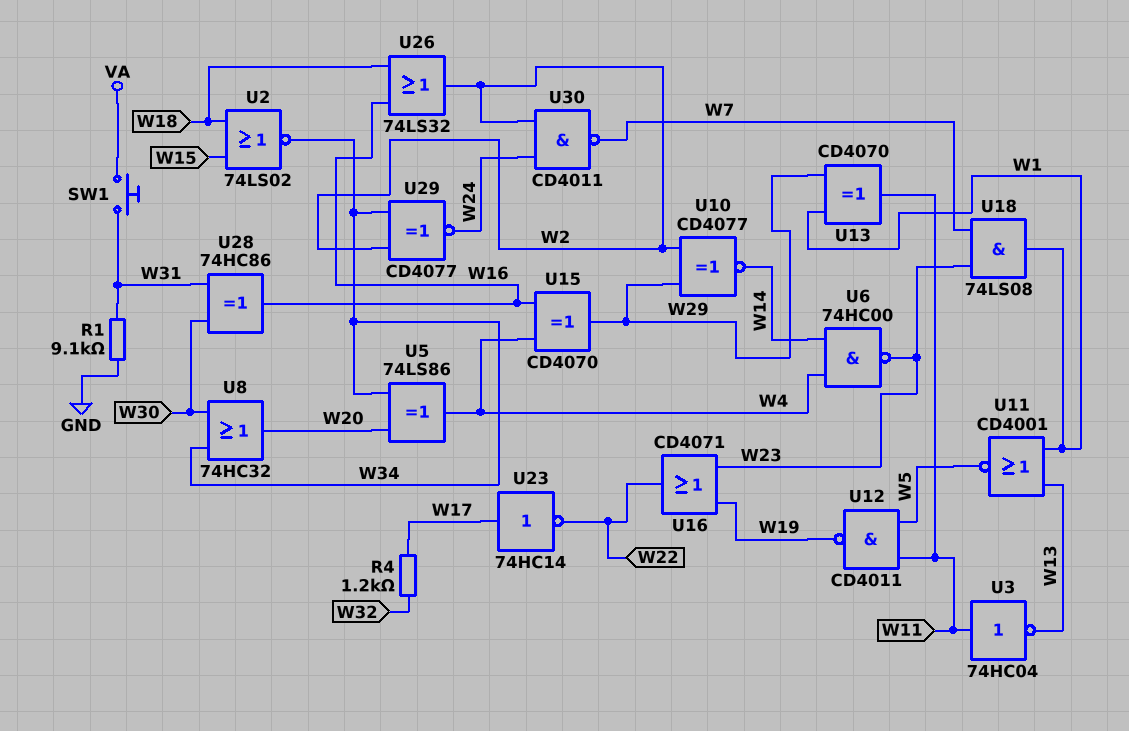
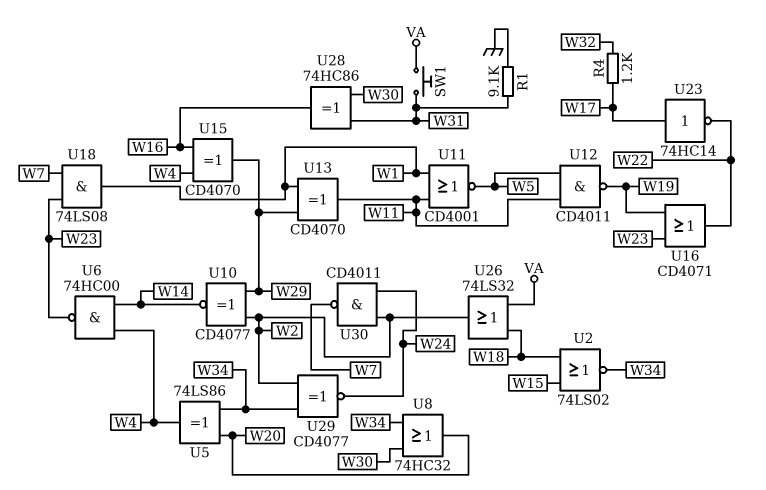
U3: NOT 74HC04 (in W11, out W13) -> none
U11: NOR CD4001 (in W1, in W13, out W5) -> NOR CD4001 (in W1, in W11, out W5)
U26: OR 74LS32 (in W16, in W18, out W2) -> OR 74LS32 (in VA, in W18, out W2)

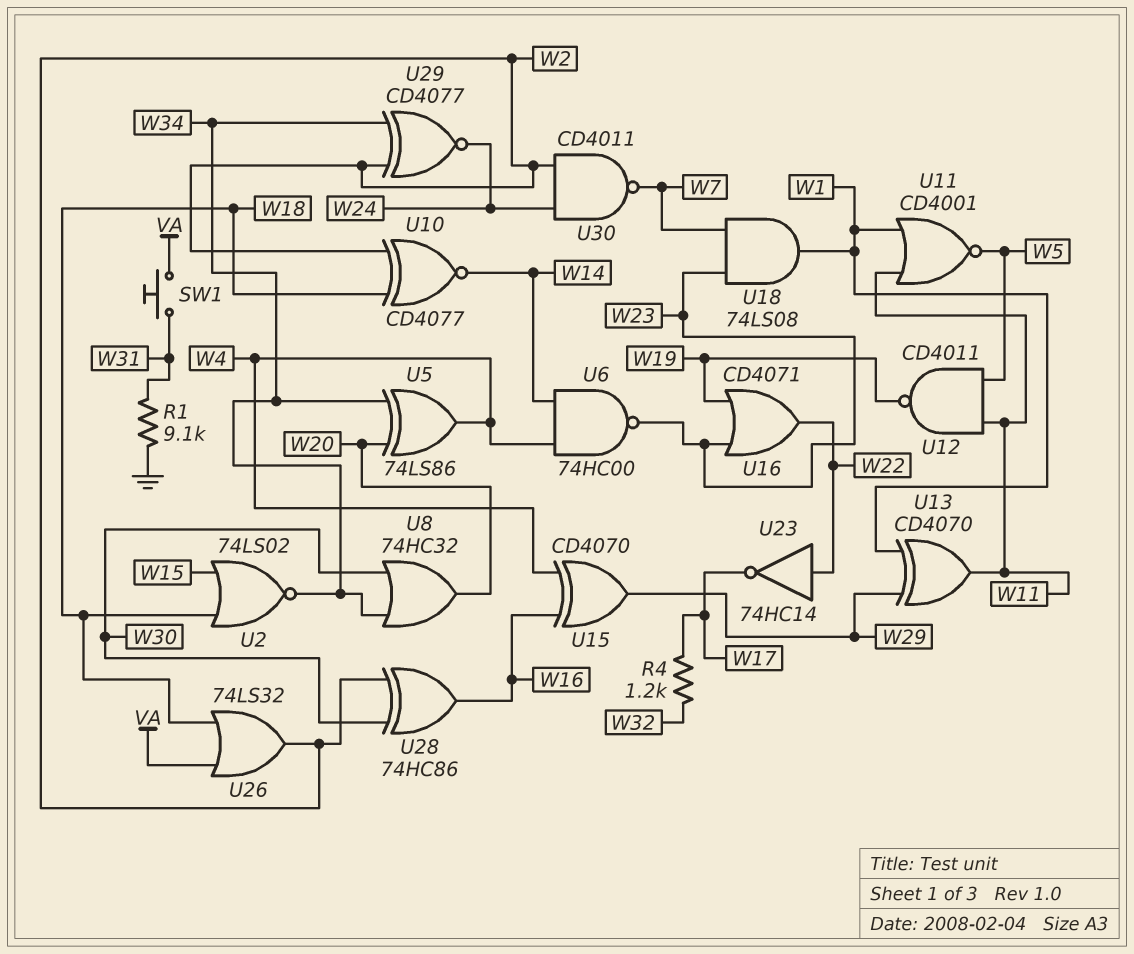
U10: XNOR CD4077 (in W2, in W29, out W14) -> XNOR CD4077 (in W2, in W18, out W14)
U23: NOT 74HC14 (in W17, out W22) -> NOT 74HC14 (in W22, out W17)
U28: XOR 74HC86 (in W30, in W31, out W16) -> XOR 74HC86 (in W2, in W30, out W16)

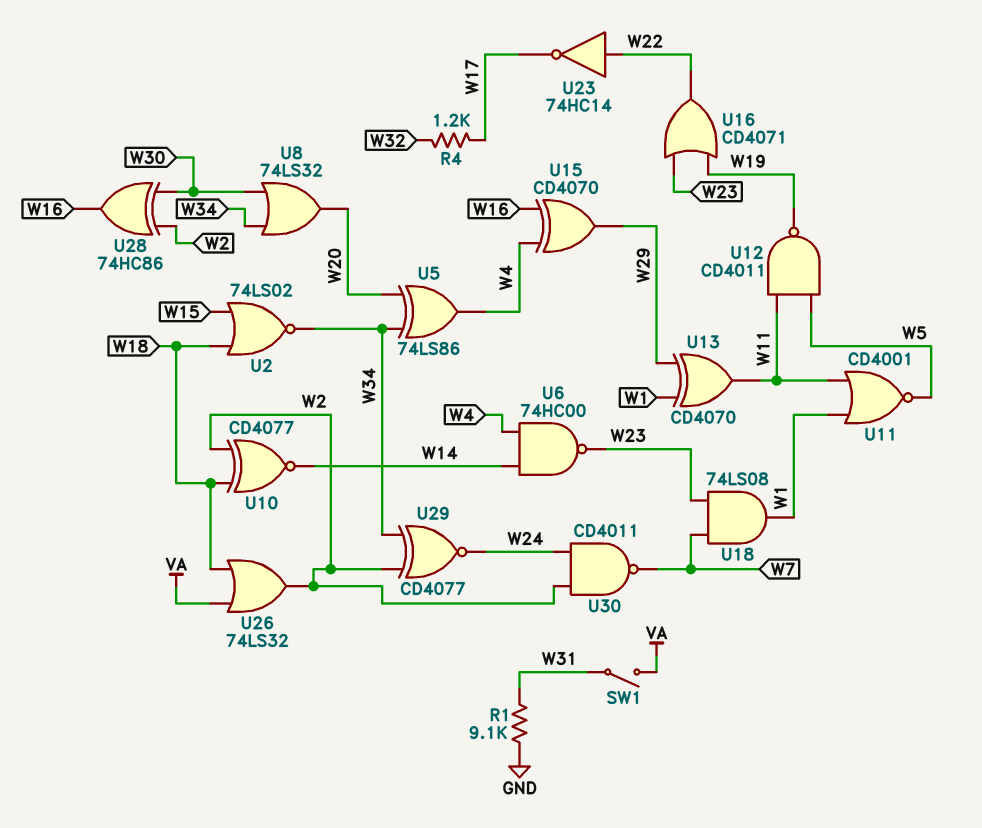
SW1: button (VA, W31) -> switch (VA, W31)
U8: OR 74HC32 (in W30, in W34, out W20) -> OR 74LS32 (in W30, in W34, out W20)

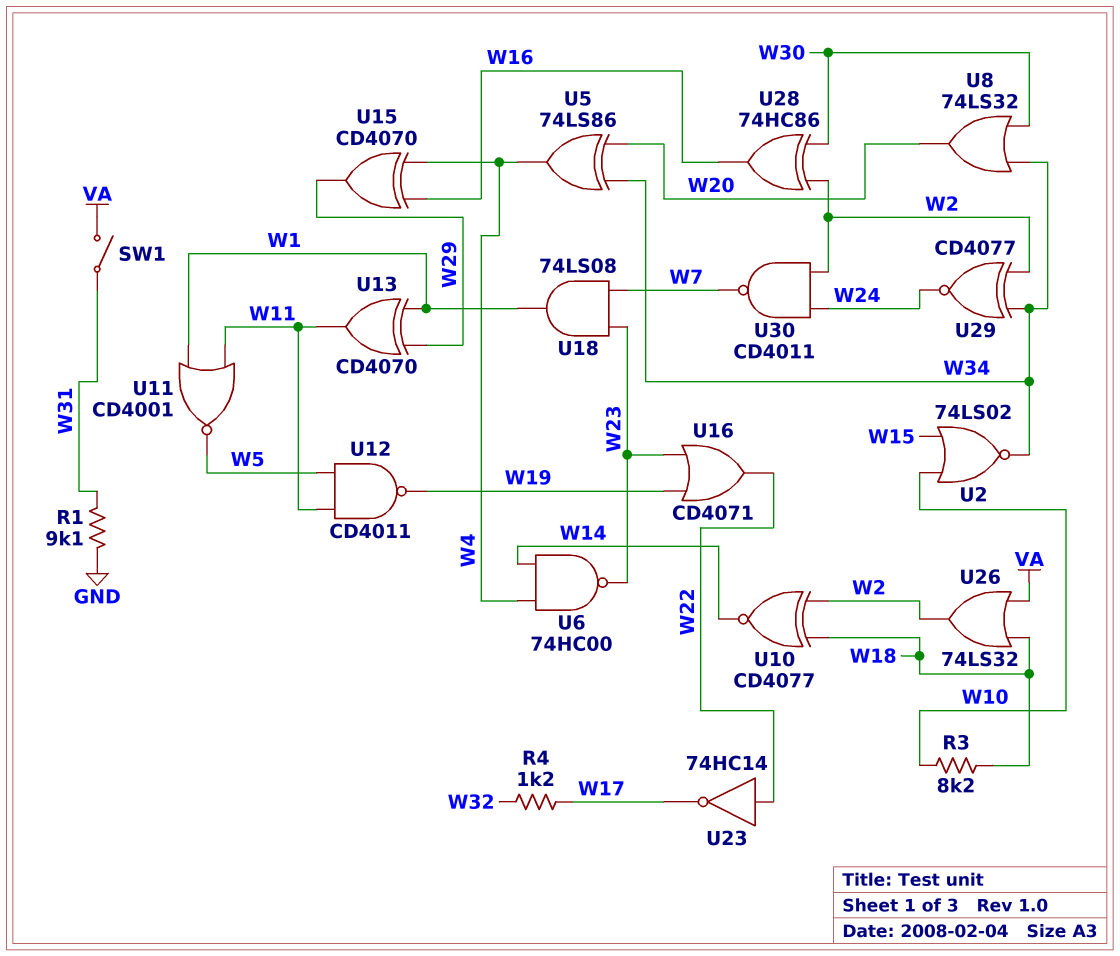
R3: none -> 8.2k (W10, W18)
U2: NOR 74LS02 (in W15, in W18, out W34) -> NOR 74LS02 (in W10, in W15, out W34)

